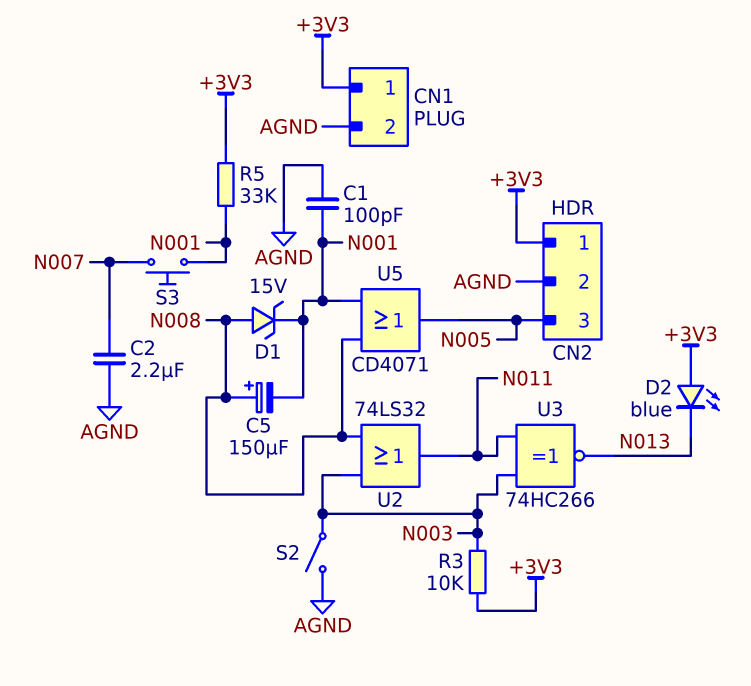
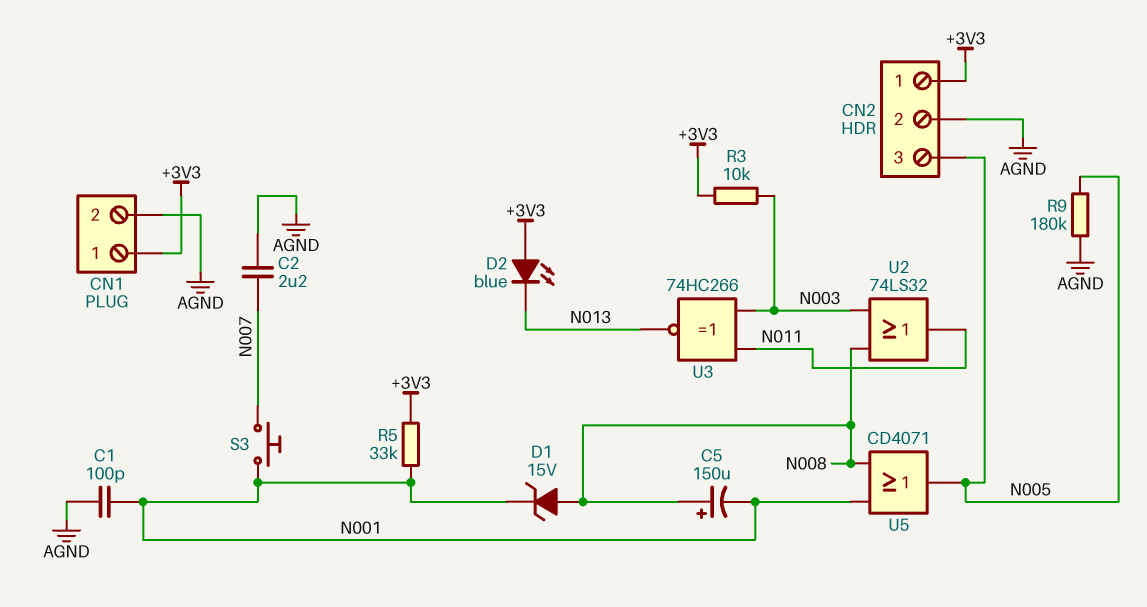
R9: none -> 180k (AGND, N005)
S2: switch (AGND, N003) -> none

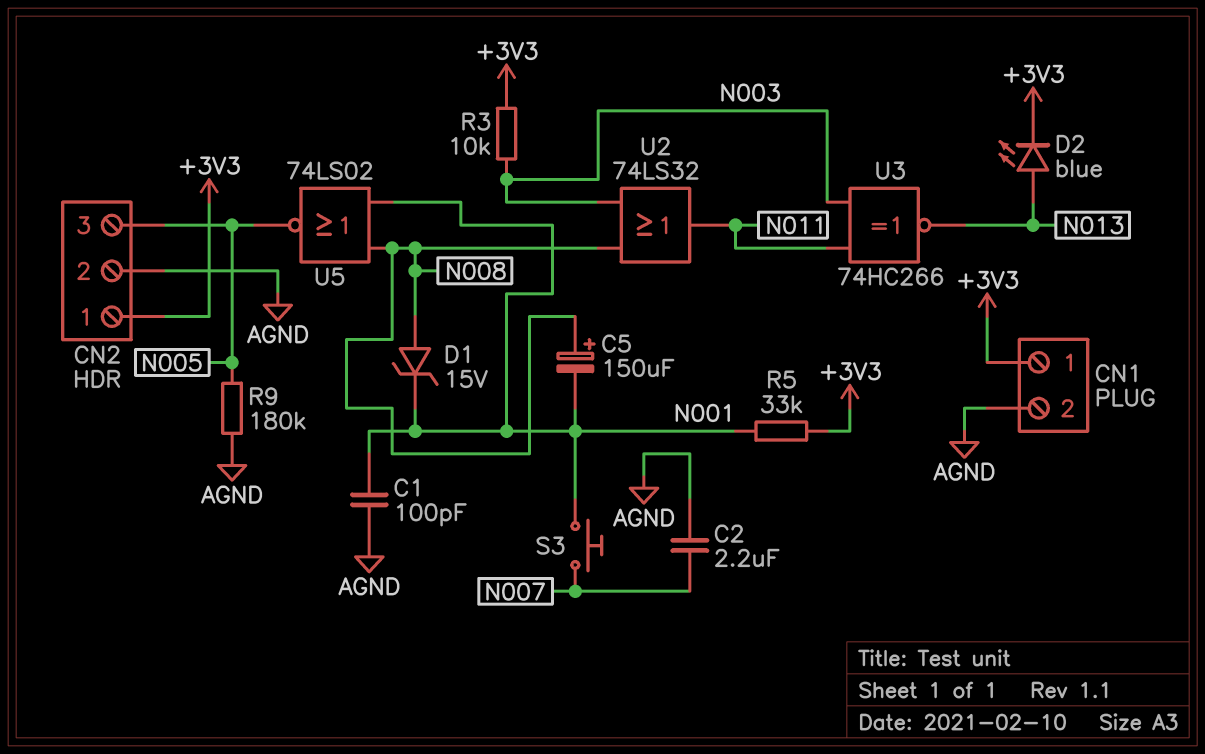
D2: LED blue (A +3V3, K N013) -> LED blue (A N013, K +3V3)
U5: OR CD4071 (in N001, in N008, out N005) -> NOR 74LS02 (in N001, in N008, out N005)

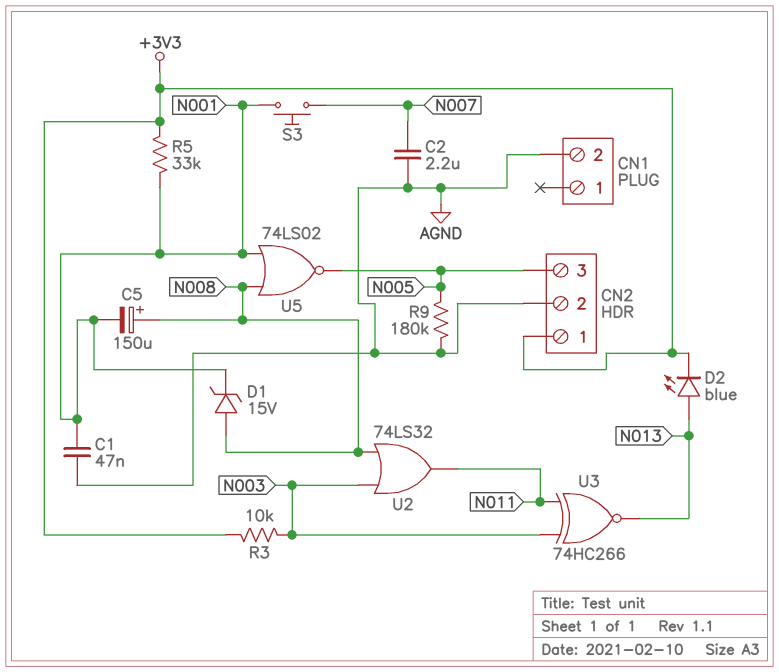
C1: 100pF (AGND, N001) -> 47nF (AGND, N001)
CN1 pin 1: +3V3 -> none

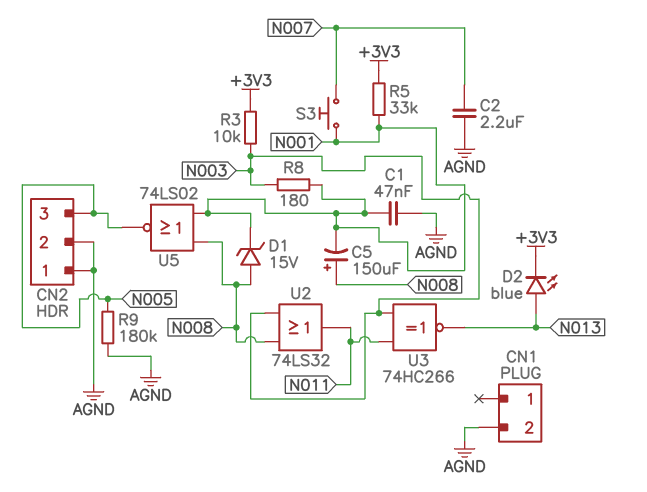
CN2 pin 1: +3V3 -> AGND
R8: none -> 180 (N001, N003)

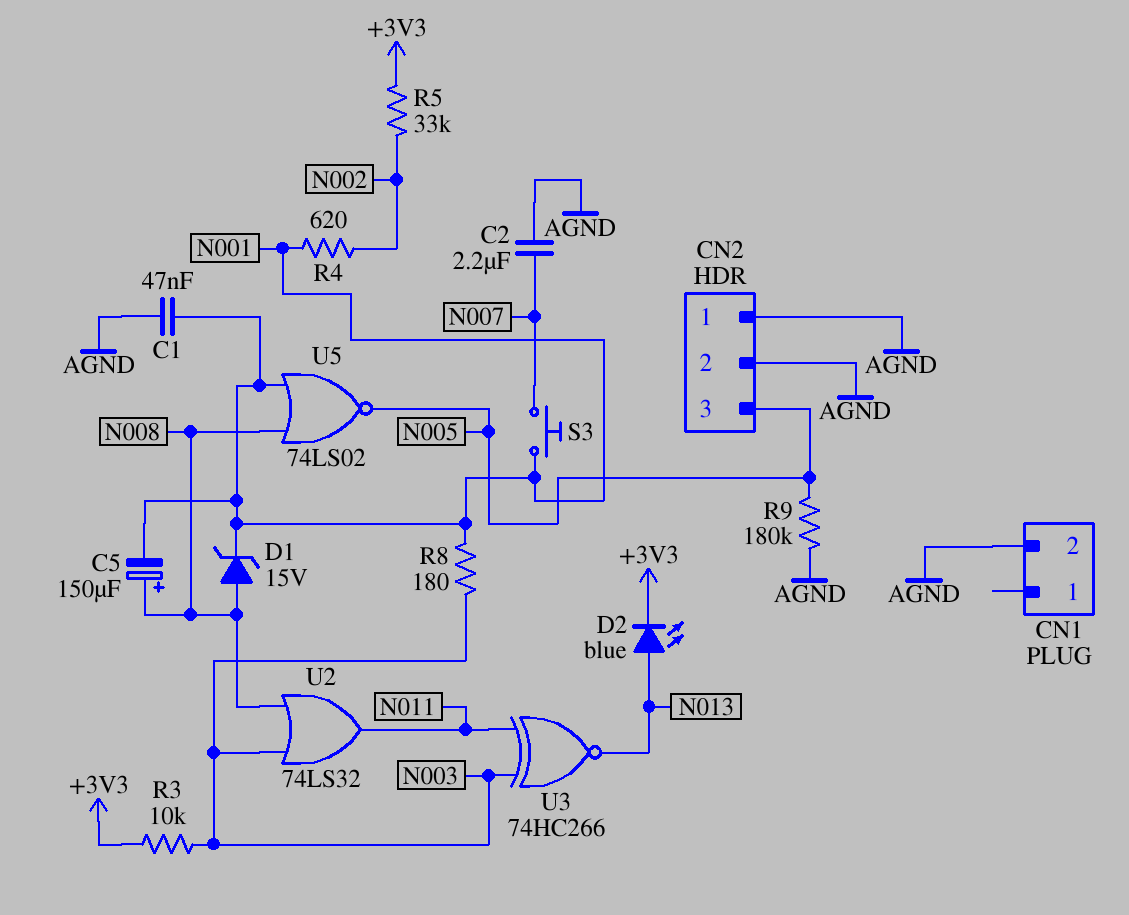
R4: none -> 620 (N001, N002)
R5: 33k (+3V3, N001) -> 33k (+3V3, N002)

